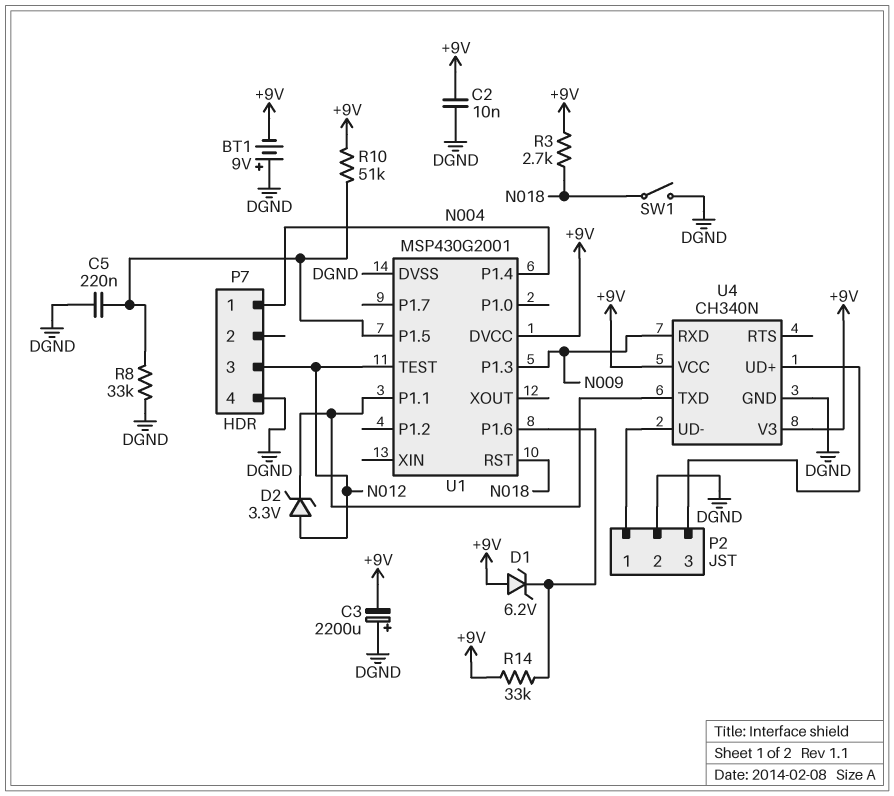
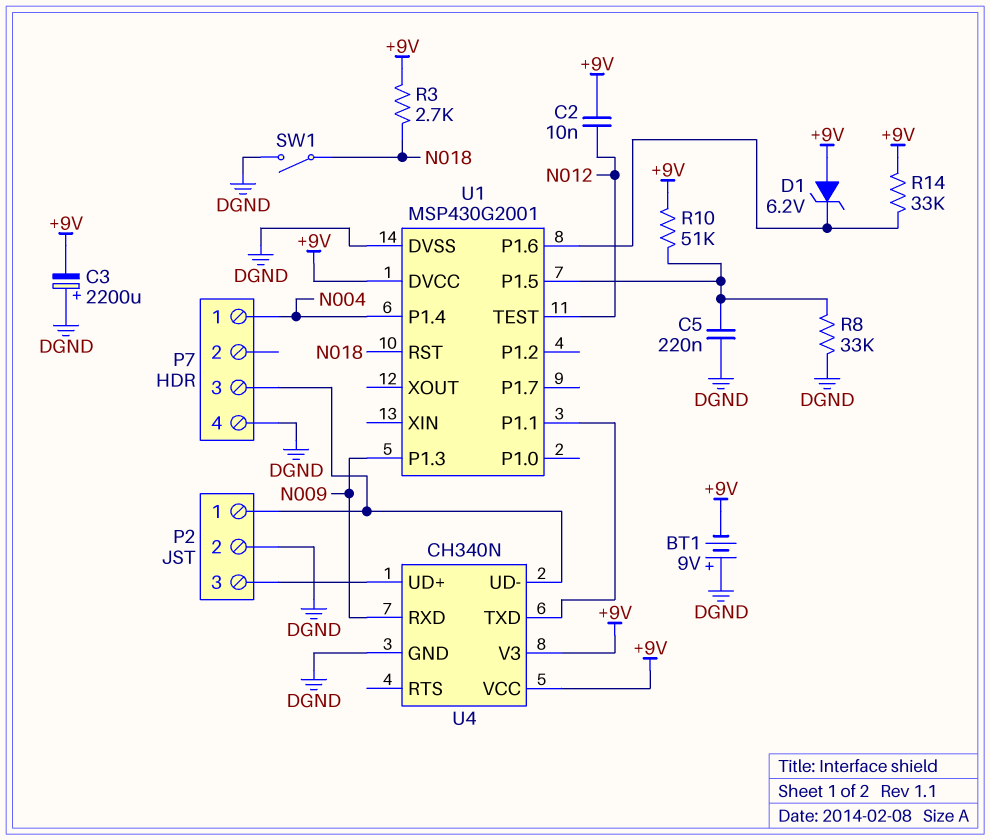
C2: 10nF (+9V, DGND) -> 10nF (+9V, N012)
D2: zener 3.3V (A N012, K U1/P1.1) -> none
P7 pin 3: N012 -> P2/1

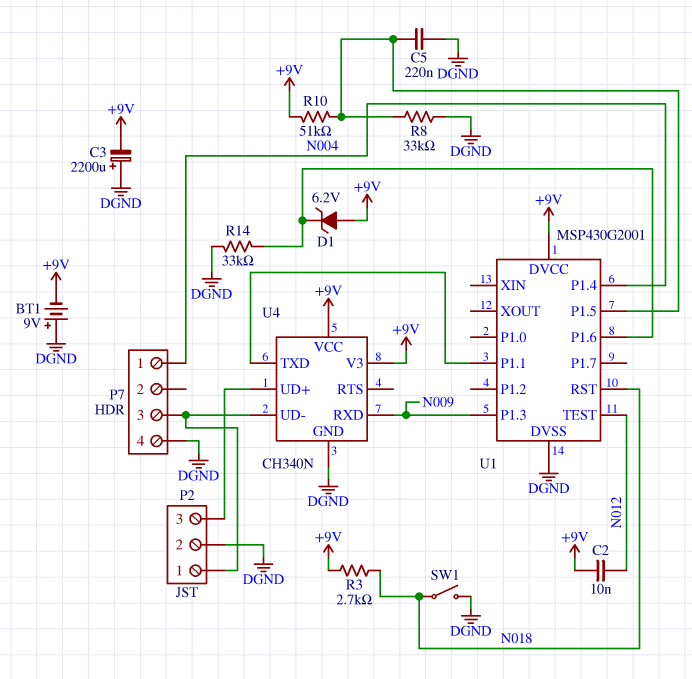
R14: 33k (+9V, U1/P1.6) -> 33k (DGND, U1/P1.6)

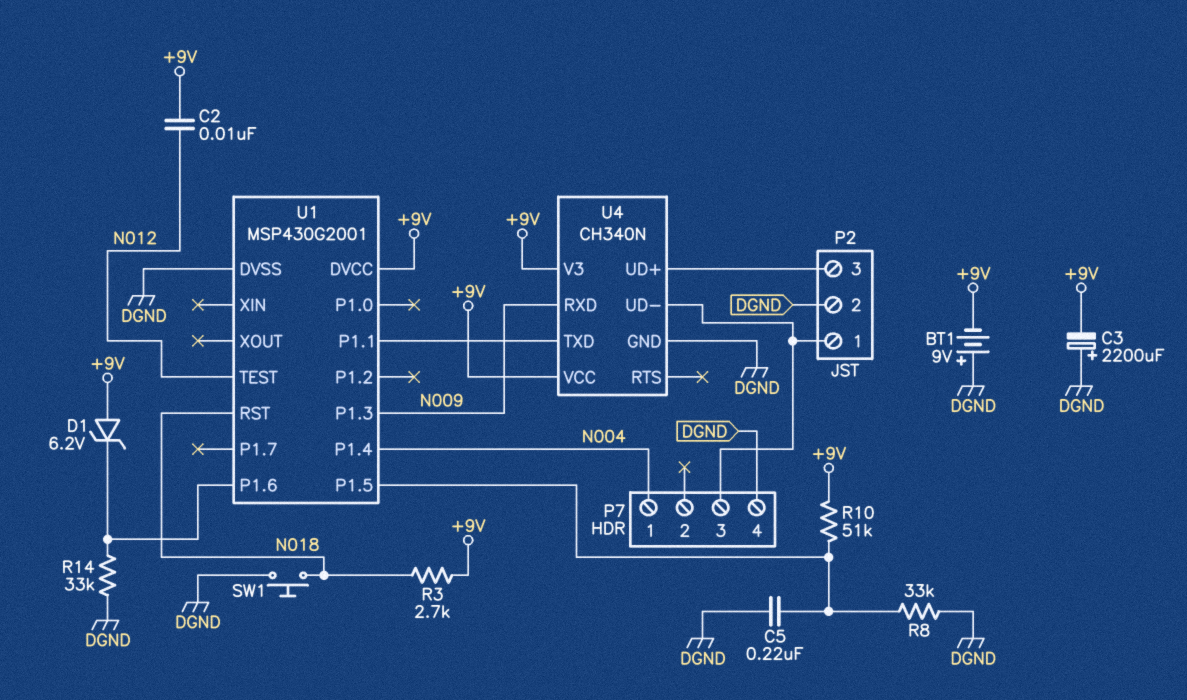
SW1: switch (DGND, N018) -> button (DGND, N018)

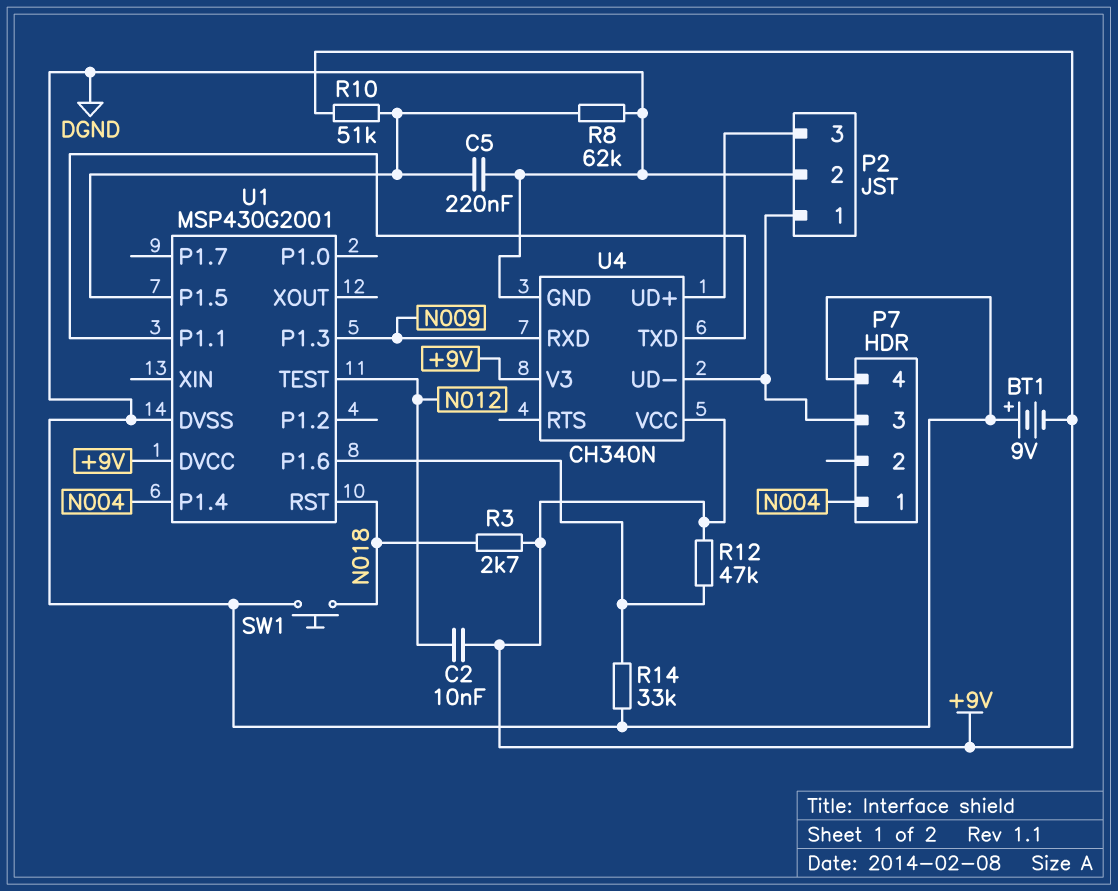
C3: 2200uF (plus DGND, minus +9V) -> none
D1: zener 6.2V (A +9V, K U1/P1.6) -> none
R8: 33k (DGND, U1/P1.5) -> 62k (DGND, U1/P1.5)
R12: none -> 47k (+9V, U1/P1.6)

